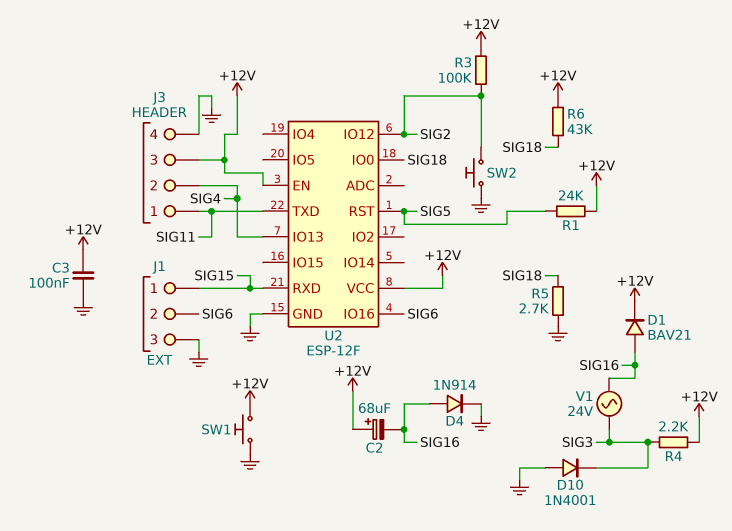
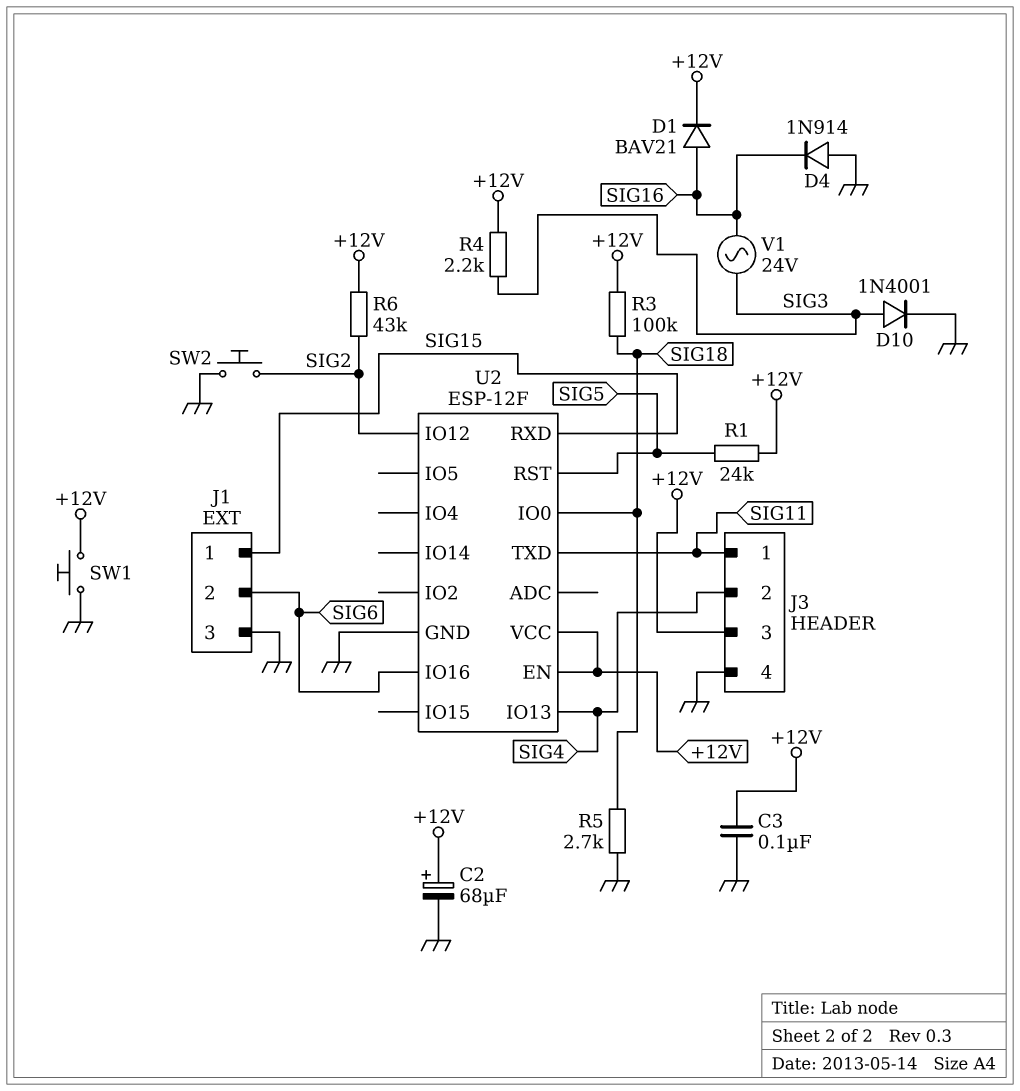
C2: 68uF (plus +12V, minus SIG16) -> 68uF (plus +12V, minus GND)
D4: diode 1N914 (A SIG16, K GND) -> diode 1N914 (A GND, K SIG16)
D10: diode 1N4001 (A GND, K SIG3) -> diode 1N4001 (A SIG3, K GND)
R3: 100k (+12V, SIG2) -> 100k (+12V, SIG18)
R6: 43k (+12V, SIG18) -> 43k (+12V, SIG2)

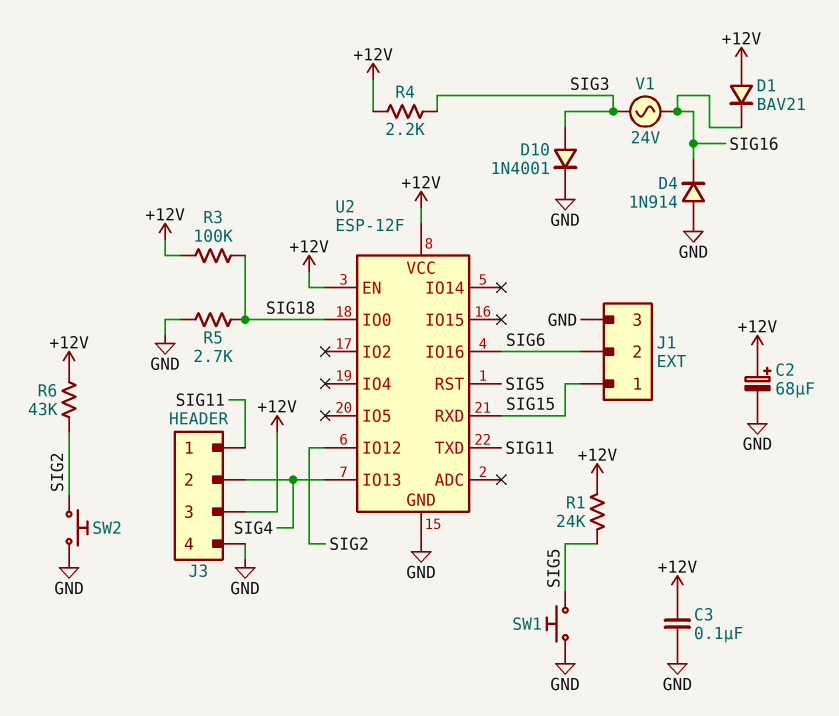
D1: diode BAV21 (A SIG16, K +12V) -> diode BAV21 (A +12V, K SIG16)
SW1: button (+12V, GND) -> button (GND, SIG5)

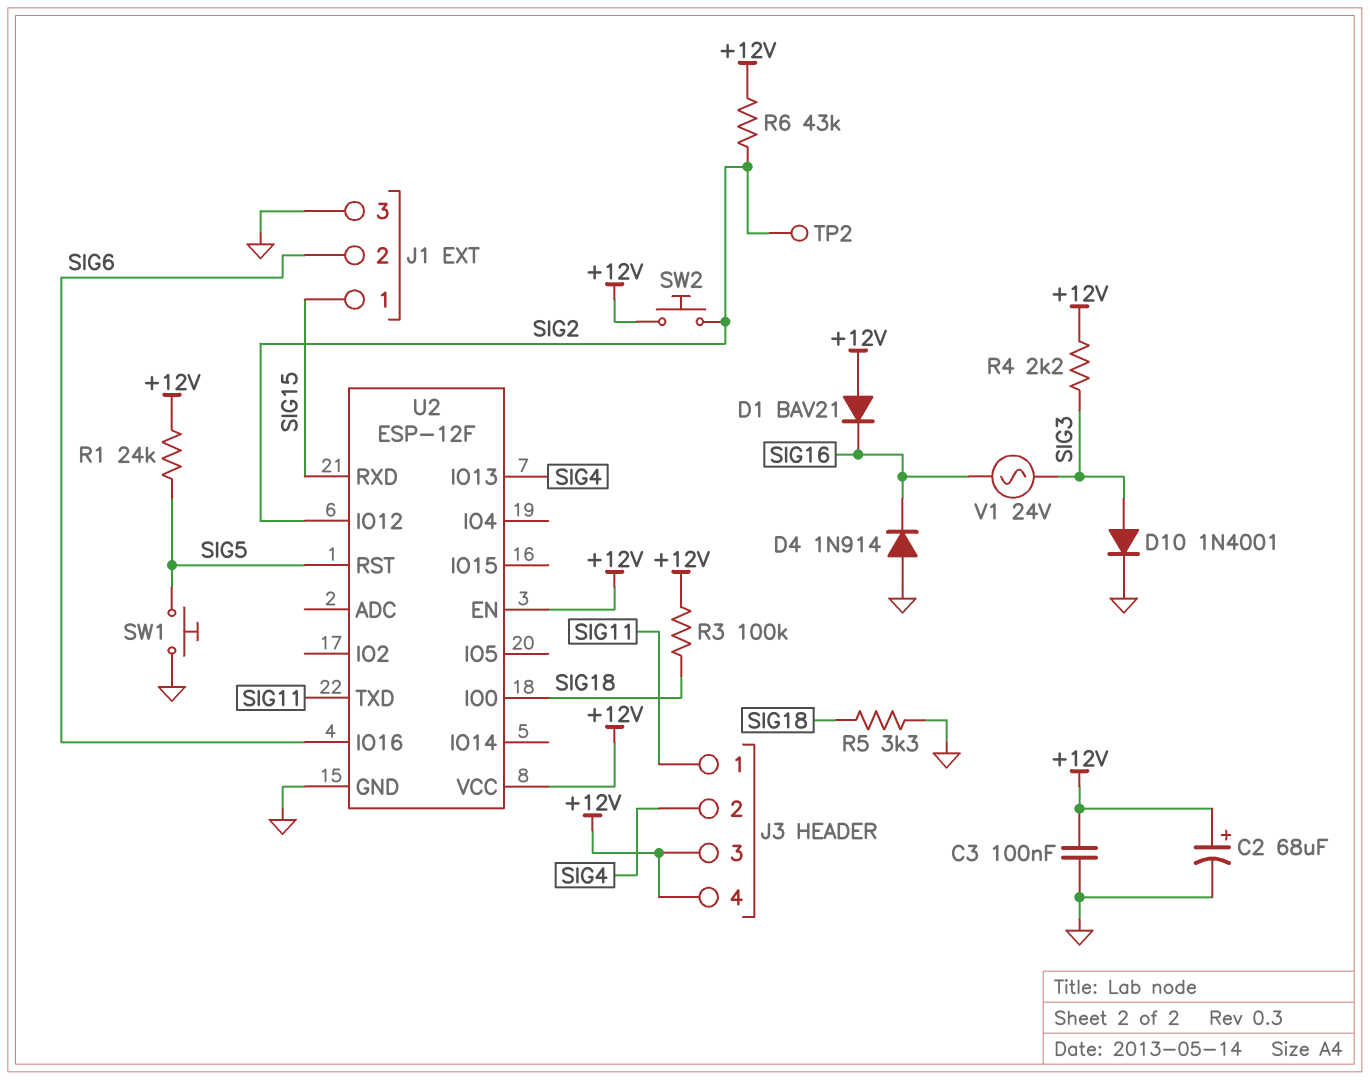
J3 pin 4: GND -> +12V
R5: 2.7k (GND, SIG18) -> 3.3k (GND, SIG18)
SW2: button (GND, SIG2) -> button (+12V, SIG2)
TP2: none -> test point (SIG2)

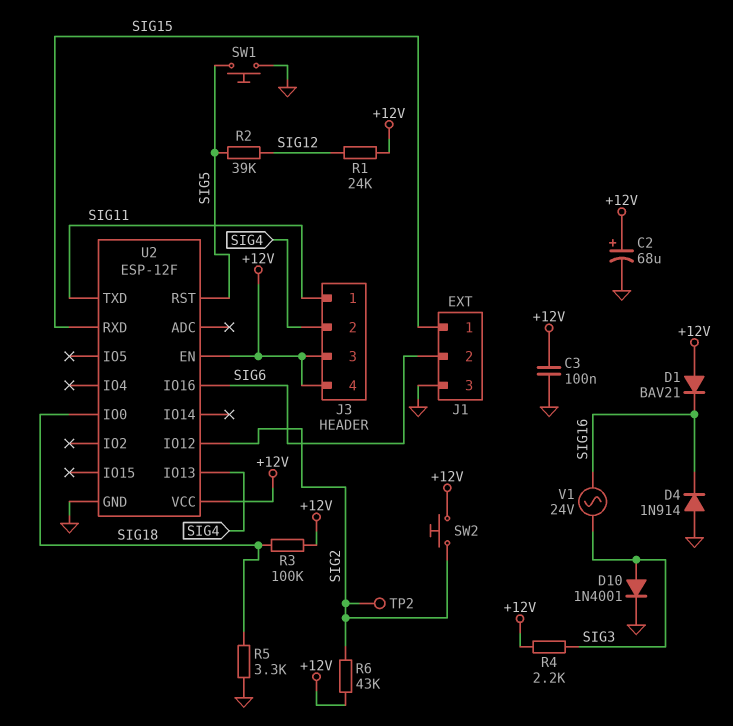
R1: 24k (+12V, SIG5) -> 24k (+12V, SIG12)
R2: none -> 39k (SIG5, SIG12)

